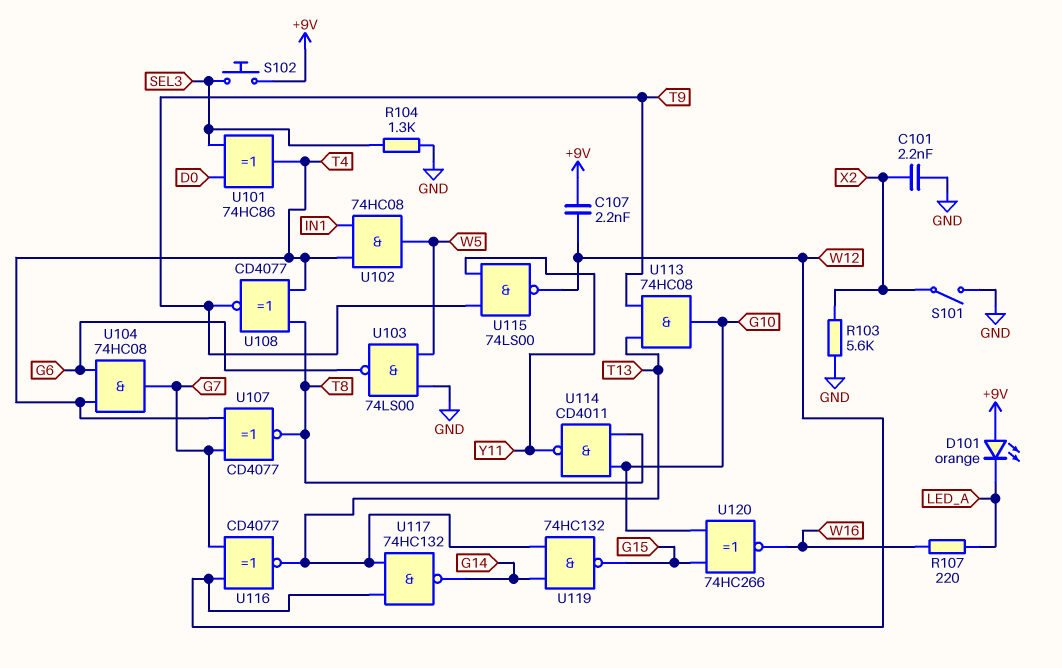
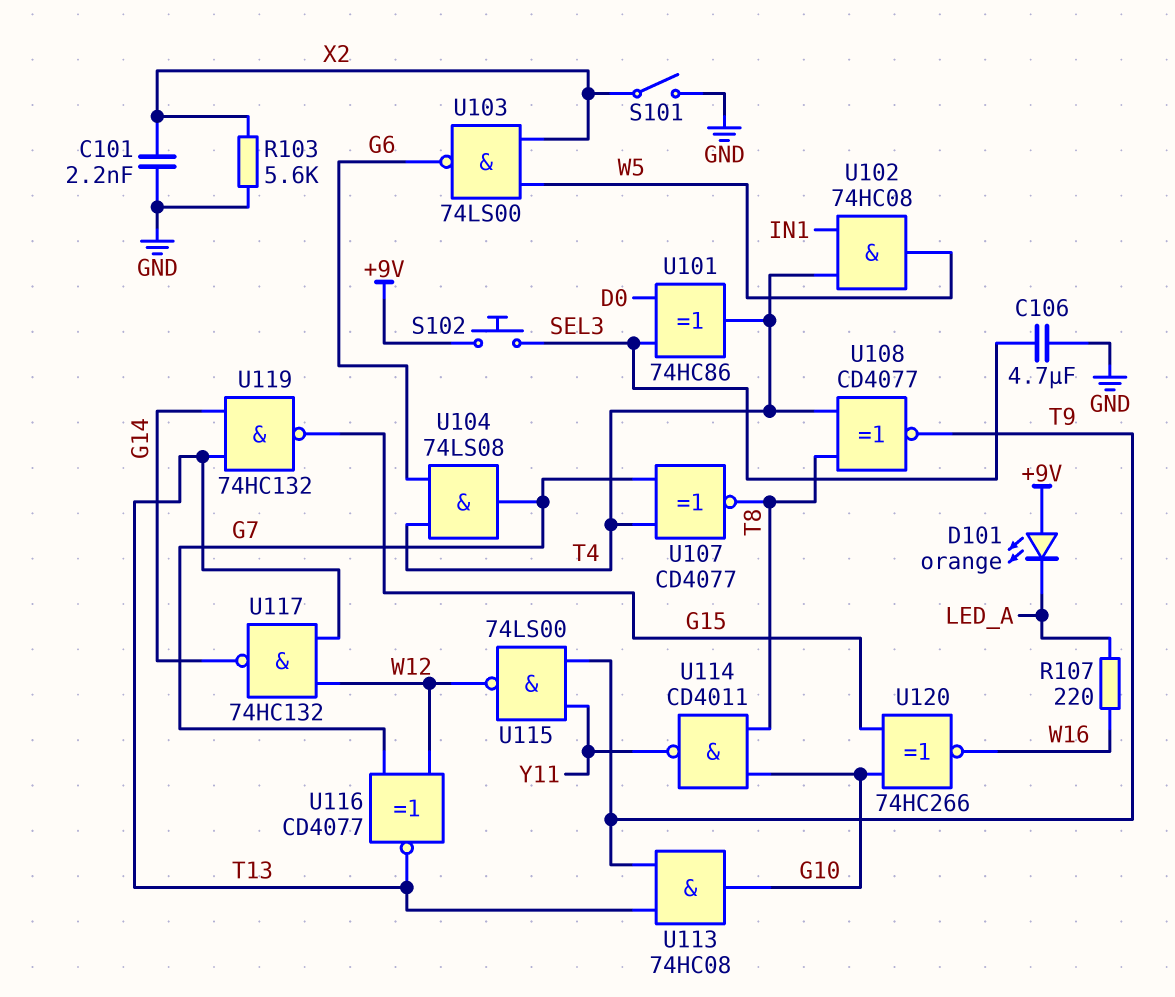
C106: none -> 4.7uF (GND, SEL3)
C107: 2.2nF (+9V, W12) -> none
R104: 1.3k (GND, SEL3) -> none
U103: NAND 74LS00 (in GND, in W5, out G6) -> NAND 74LS00 (in W5, in X2, out G6)
U104: AND 74HC08 (in G6, in T4, out G7) -> AND 74LS08 (in G6, in T4, out G7)

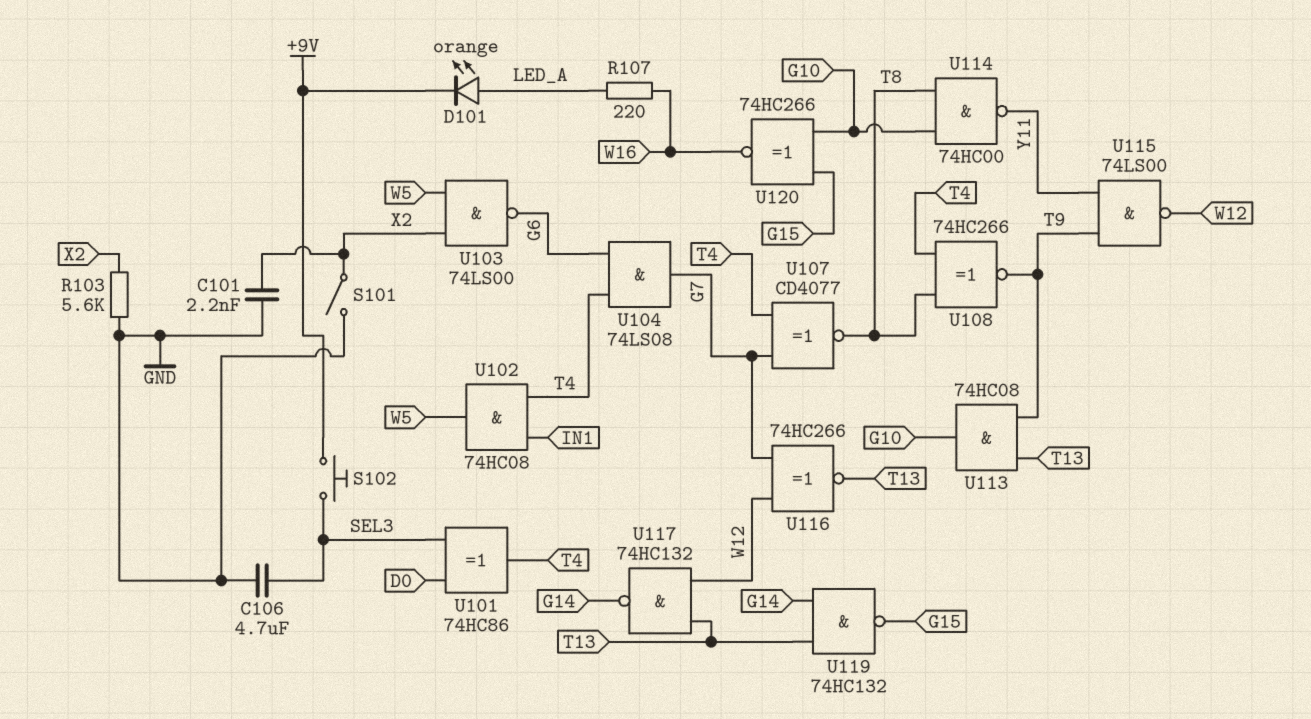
D101: LED orange (A +9V, K LED_A) -> LED orange (A LED_A, K +9V)
U108: XNOR CD4077 (in T4, in T8, out T9) -> XNOR 74HC266 (in T4, in T8, out T9)
U114: NAND CD4011 (in G10, in T8, out Y11) -> NAND 74HC00 (in G10, in T8, out Y11)
U116: XNOR CD4077 (in G7, in W12, out T13) -> XNOR 74HC266 (in G7, in W12, out T13)

